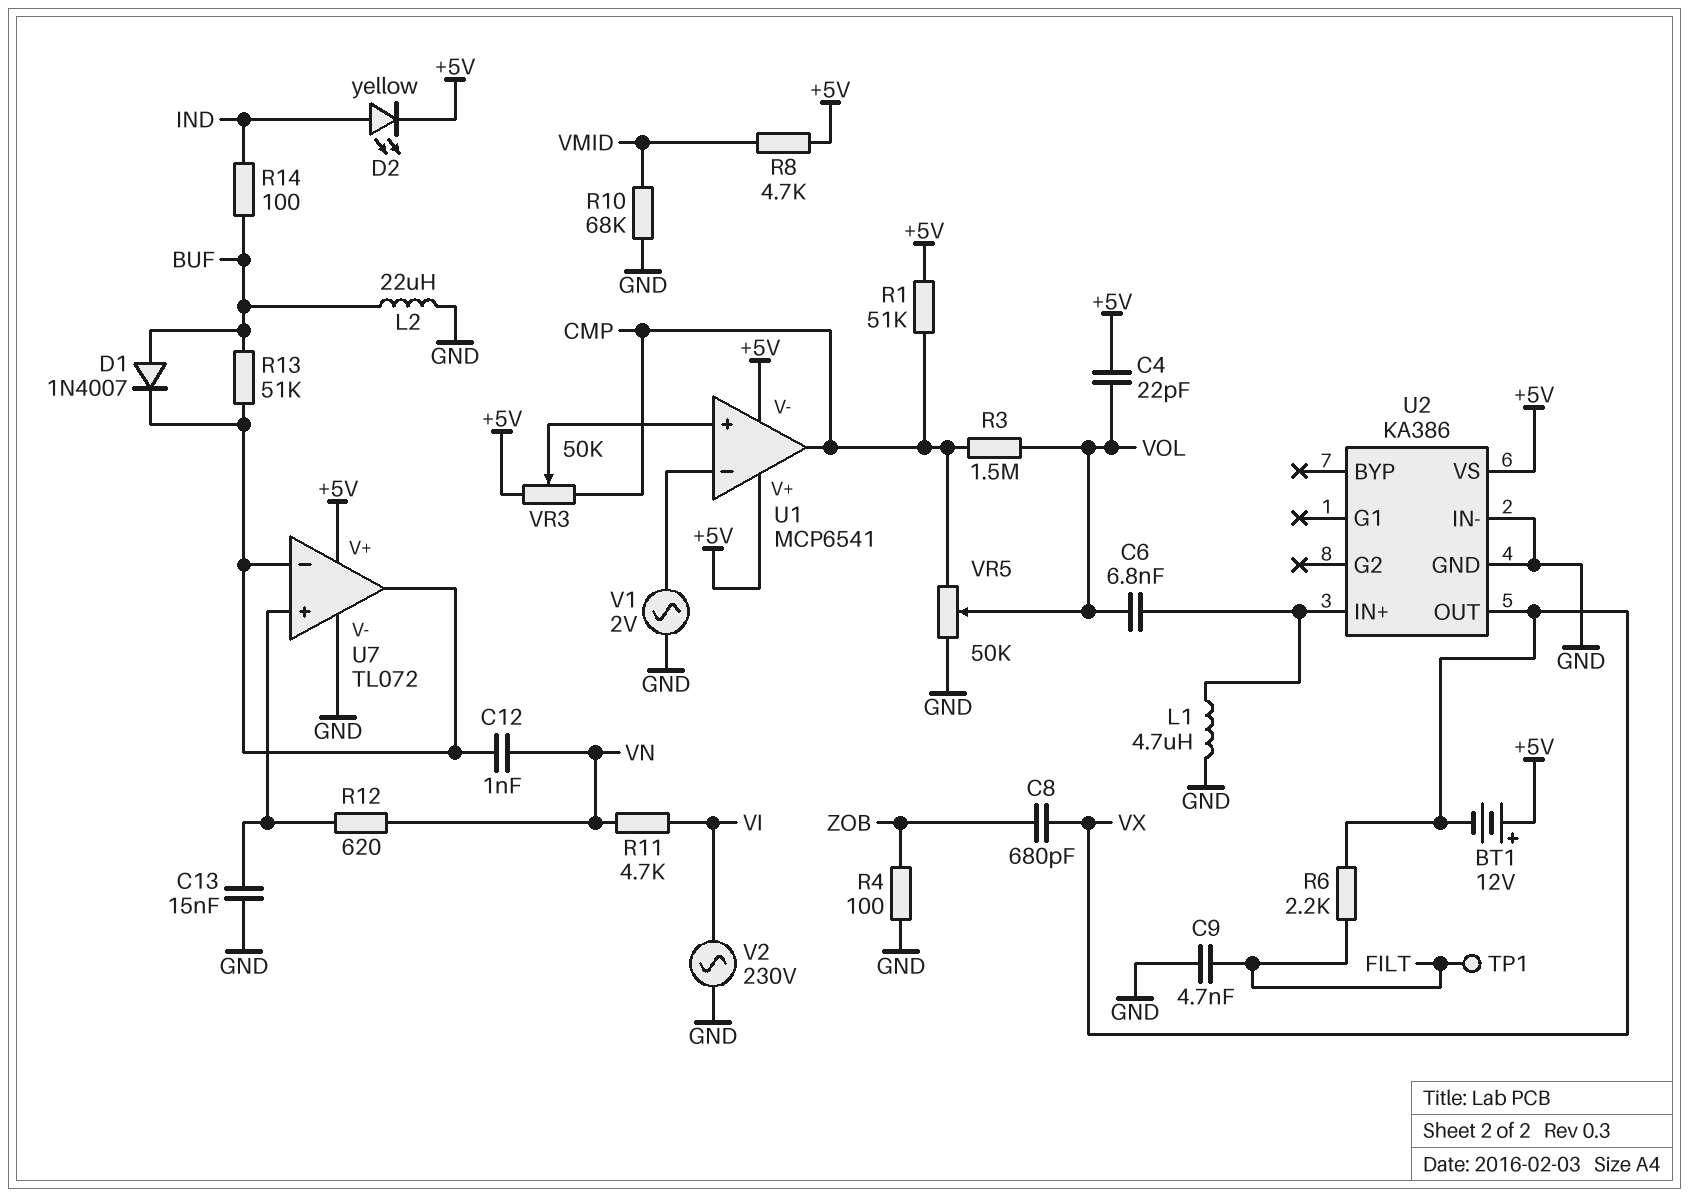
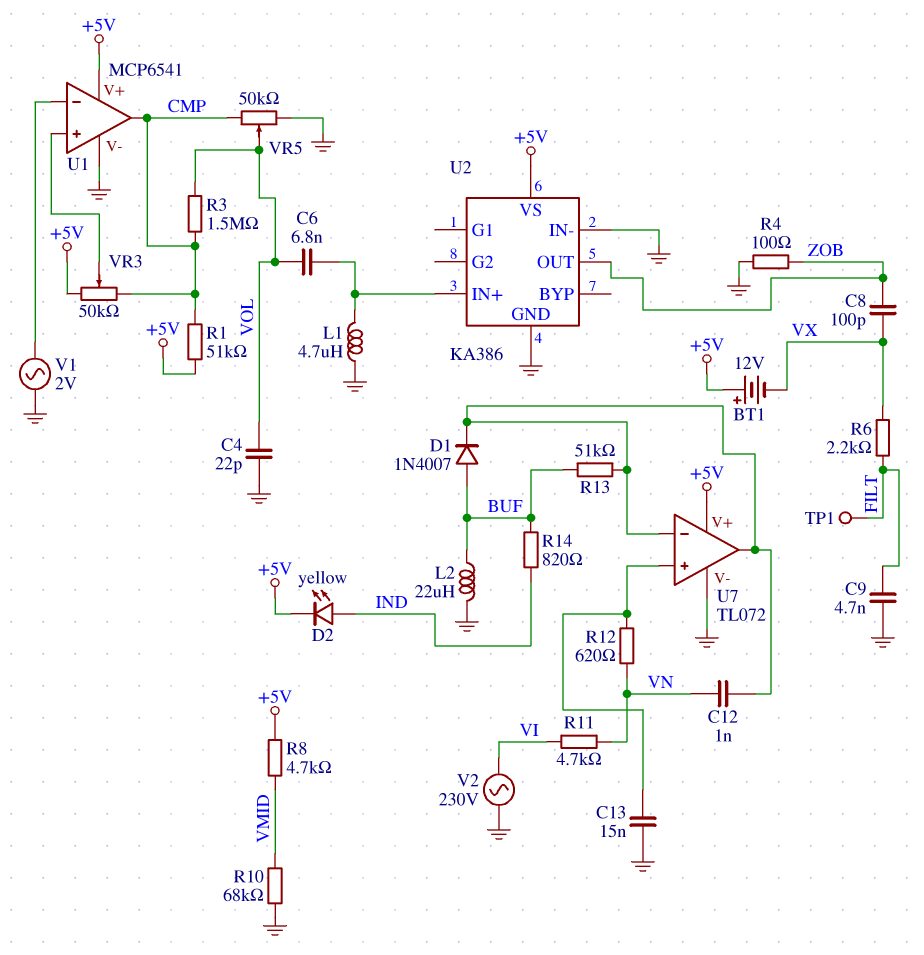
C4: 22pF (+5V, VOL) -> 22pF (GND, VOL)
C8: 680pF (VX, ZOB) -> 100pF (VX, ZOB)
R14: 100 (BUF, IND) -> 820 (BUF, IND)
U1 pin V-: +5V -> GND
U2 pin OUT: VX -> ZOB

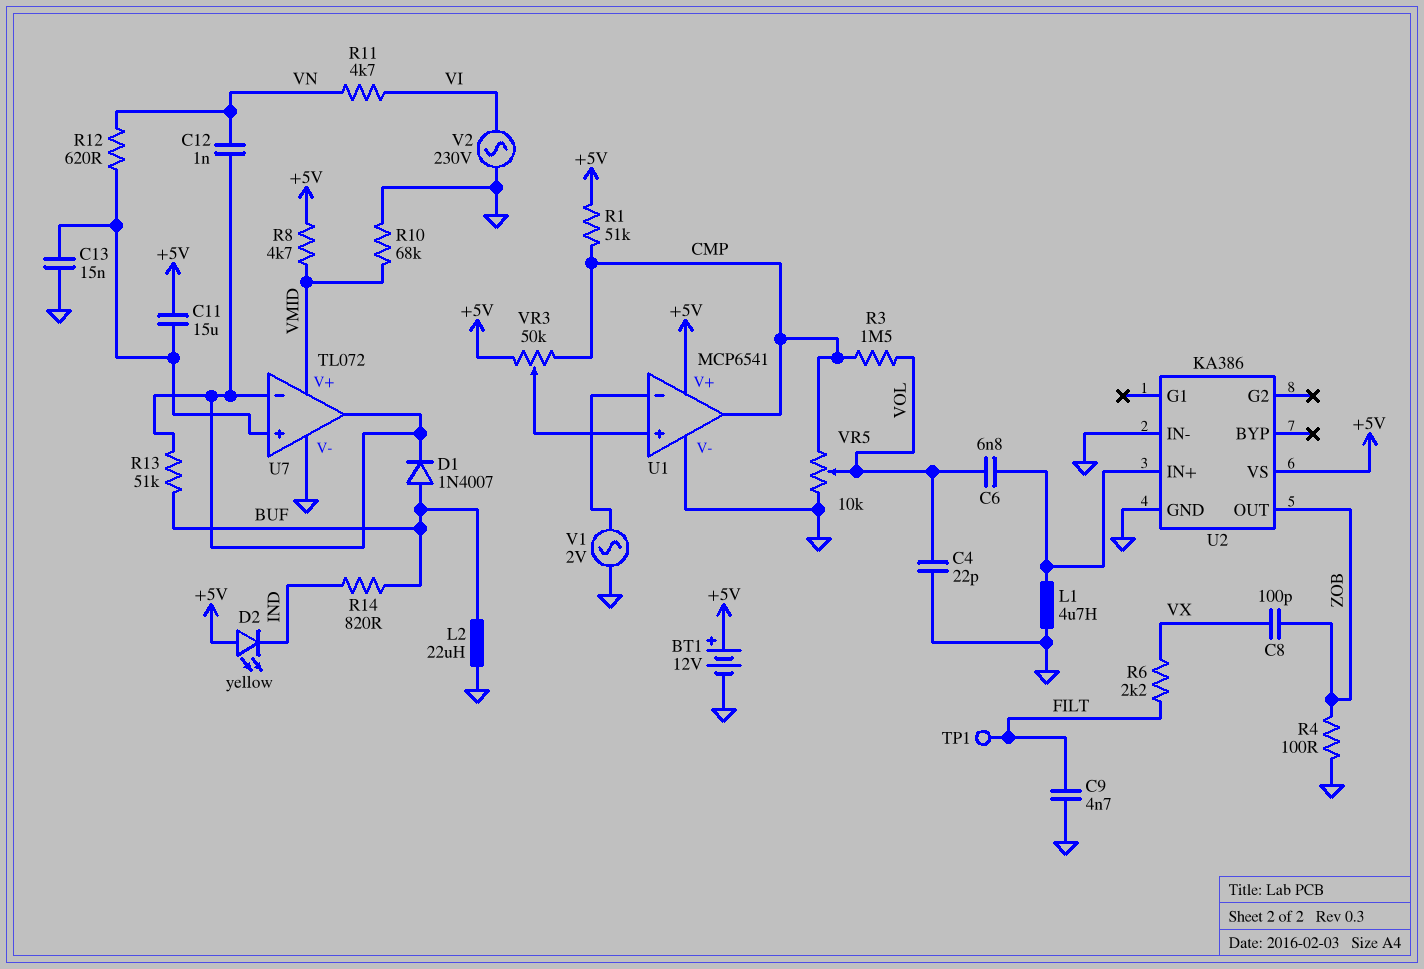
BT1: 12V (plus +5V, minus VX) -> 12V (plus +5V, minus GND)
C11: none -> 15uF (+5V, U7/in+)
D2: LED yellow (A IND, K +5V) -> LED yellow (A +5V, K IND)
U7 pin V+: +5V -> VMID
VR5: 50k (CMP, GND, wiper VOL) -> 10k (CMP, GND, wiper VOL)

